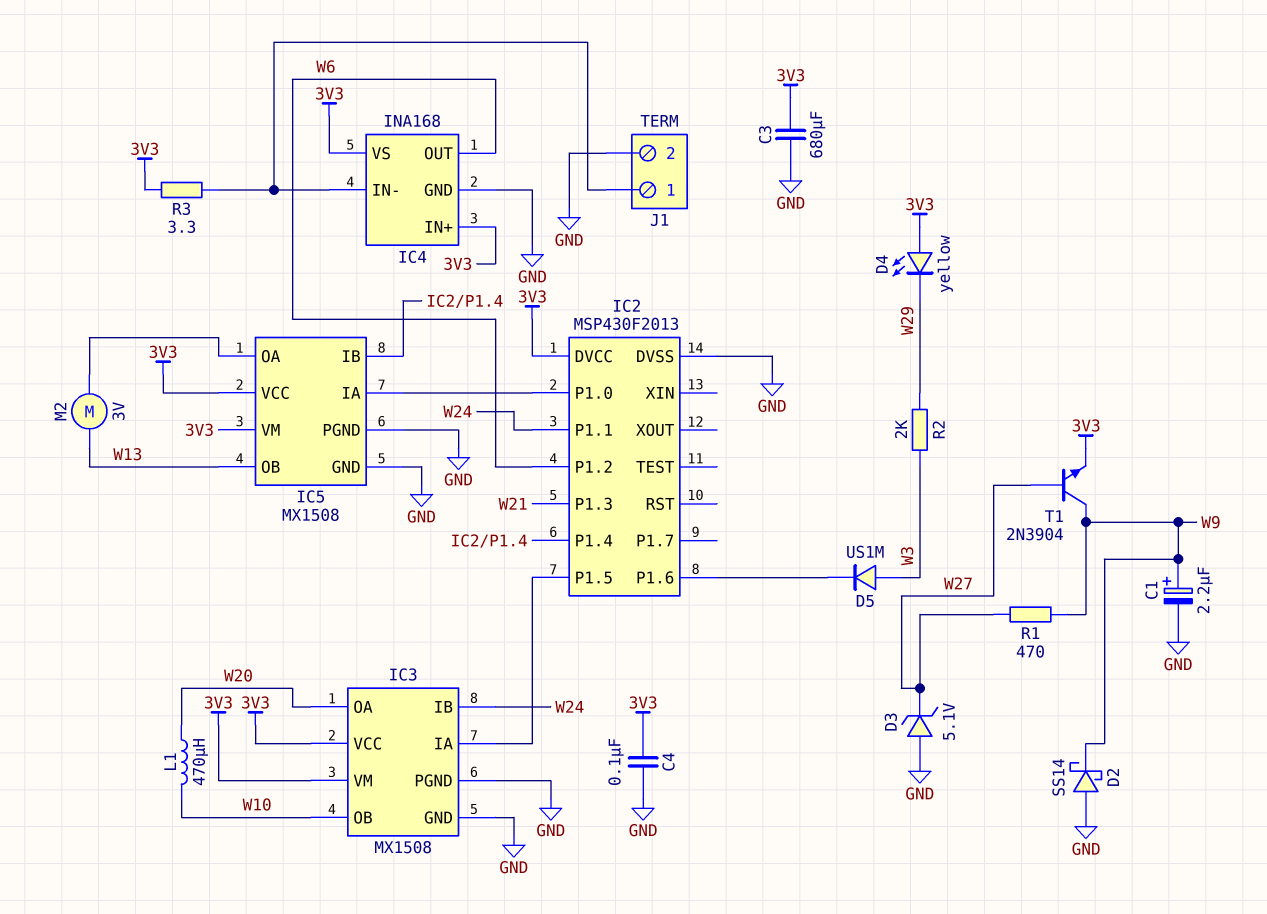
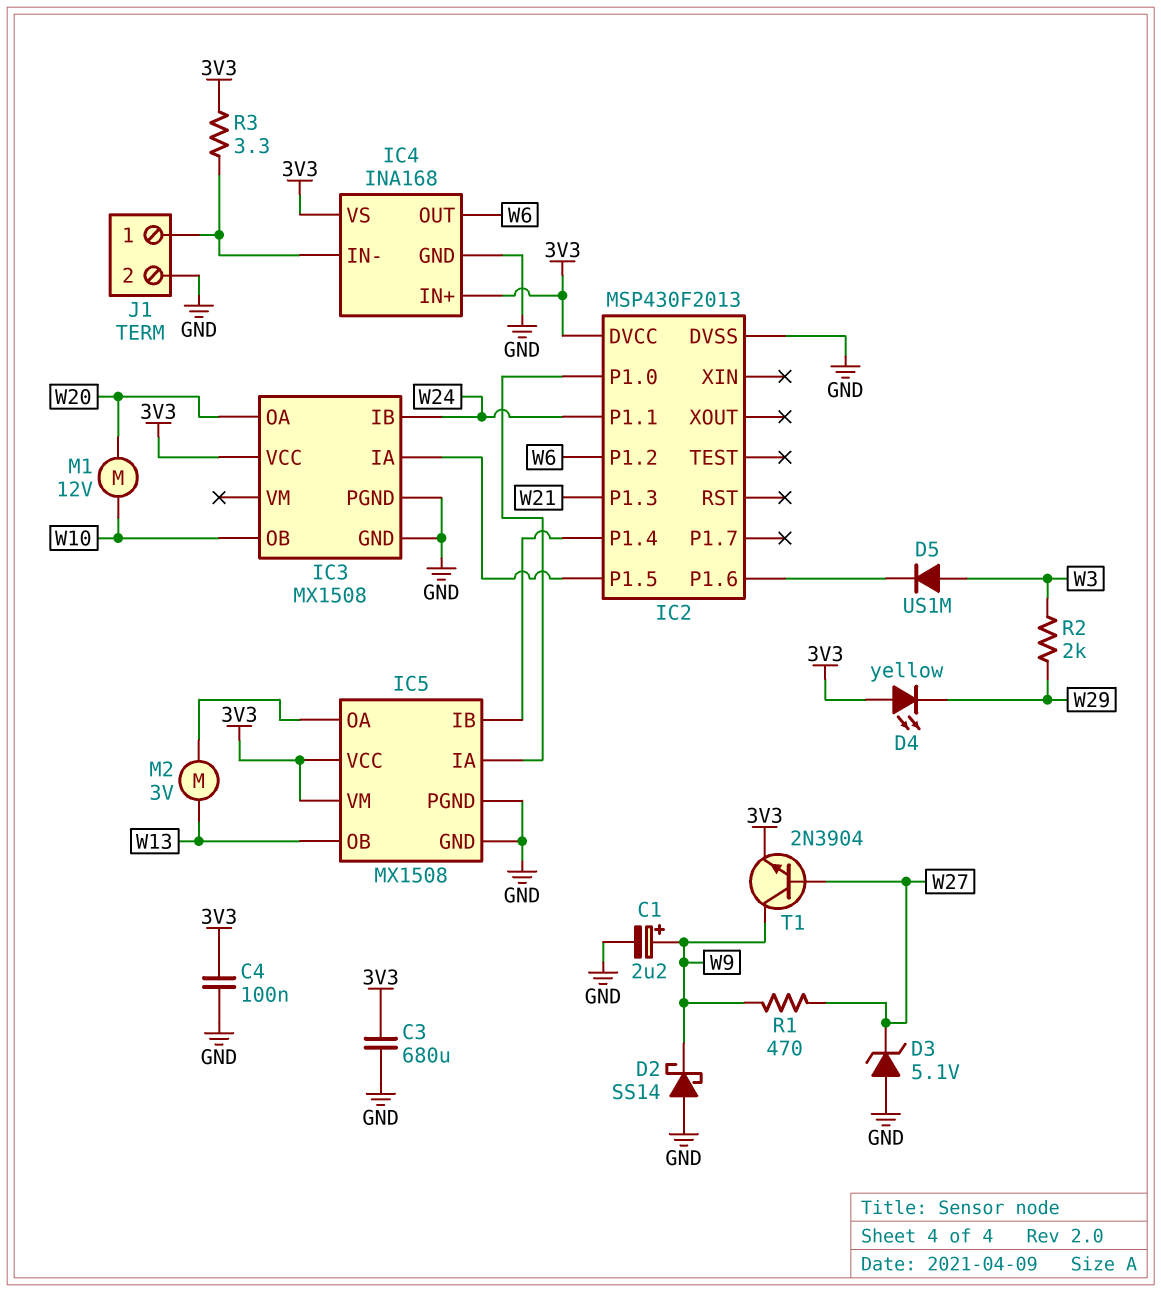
IC3 pin VM: 3V3 -> none
L1: 470uH (W10, W20) -> none
M1: none -> motor 12V (W10, W20)

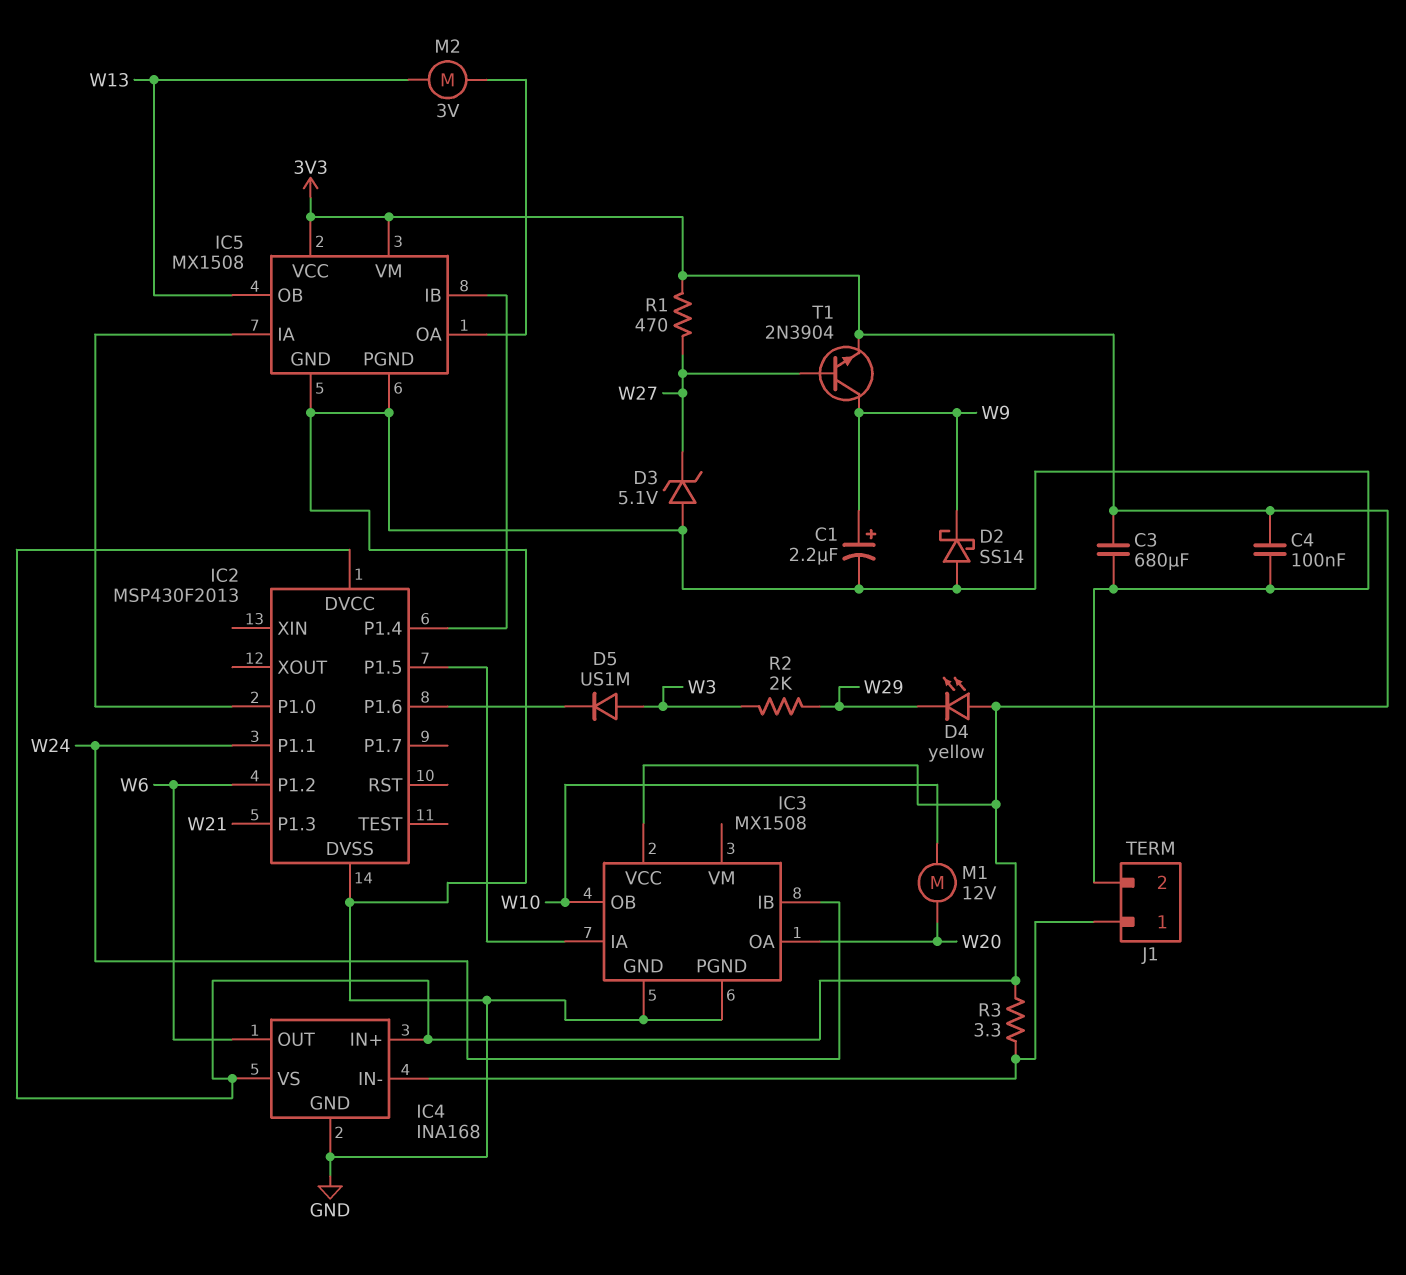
R1: 470 (W9, W27) -> 470 (3V3, W27)

